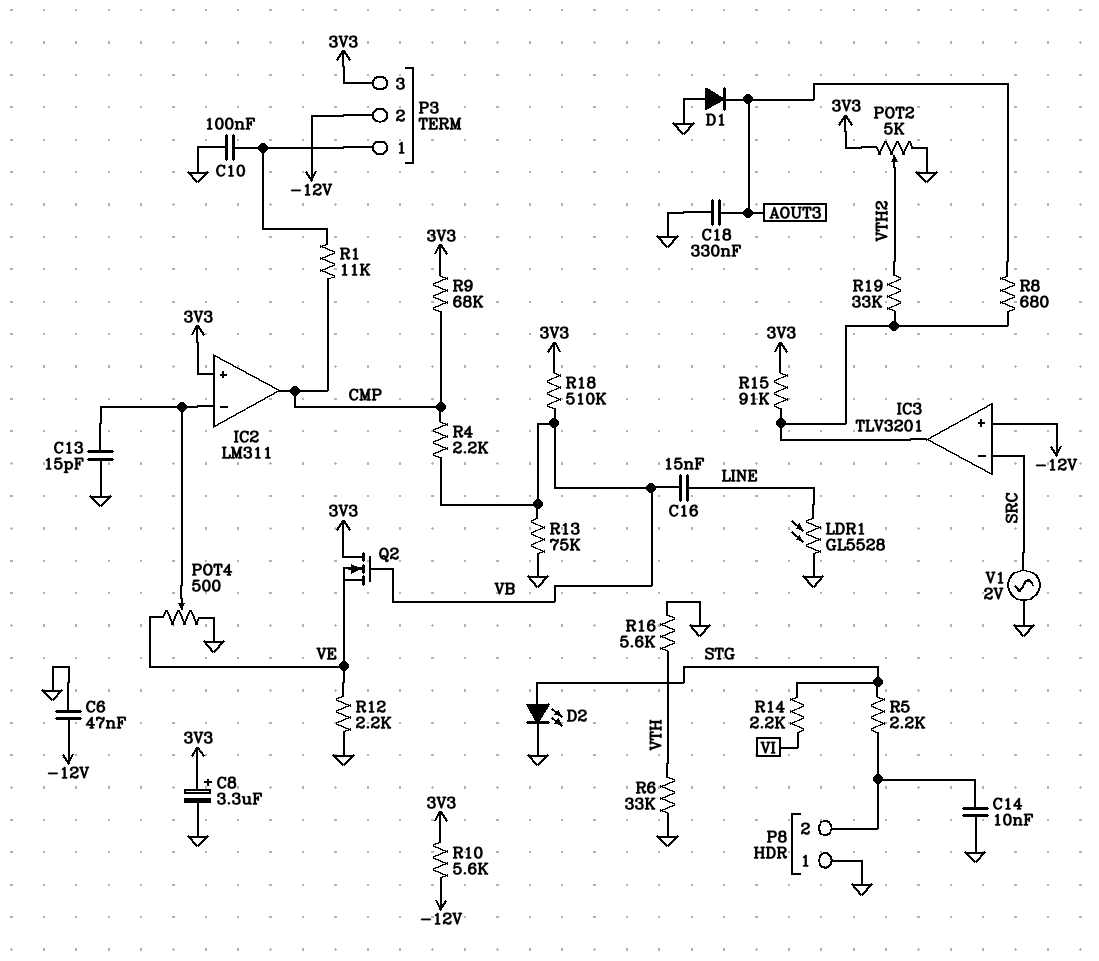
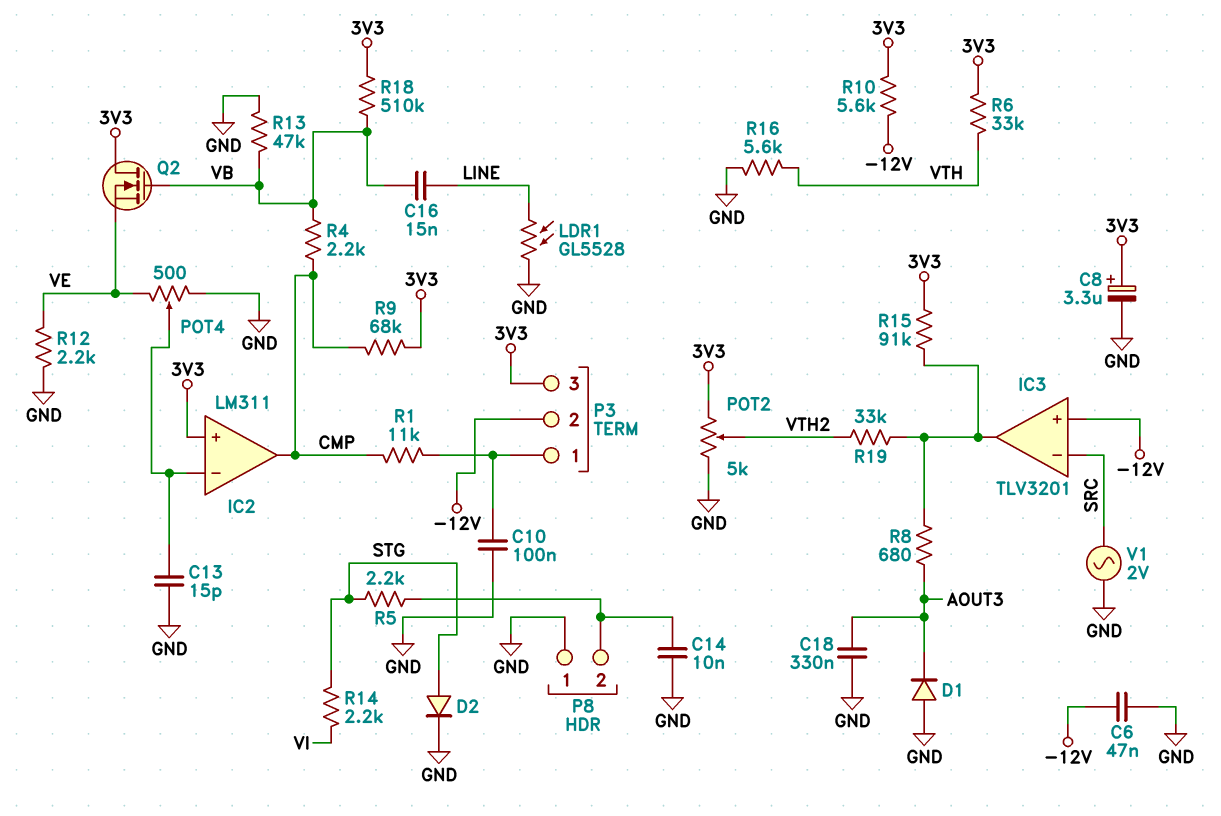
D2: LED (A STG, K GND) -> diode (A STG, K GND)
R6: 33k (GND, VTH) -> 33k (3V3, VTH)
R13: 75k (GND, VB) -> 47k (GND, VB)

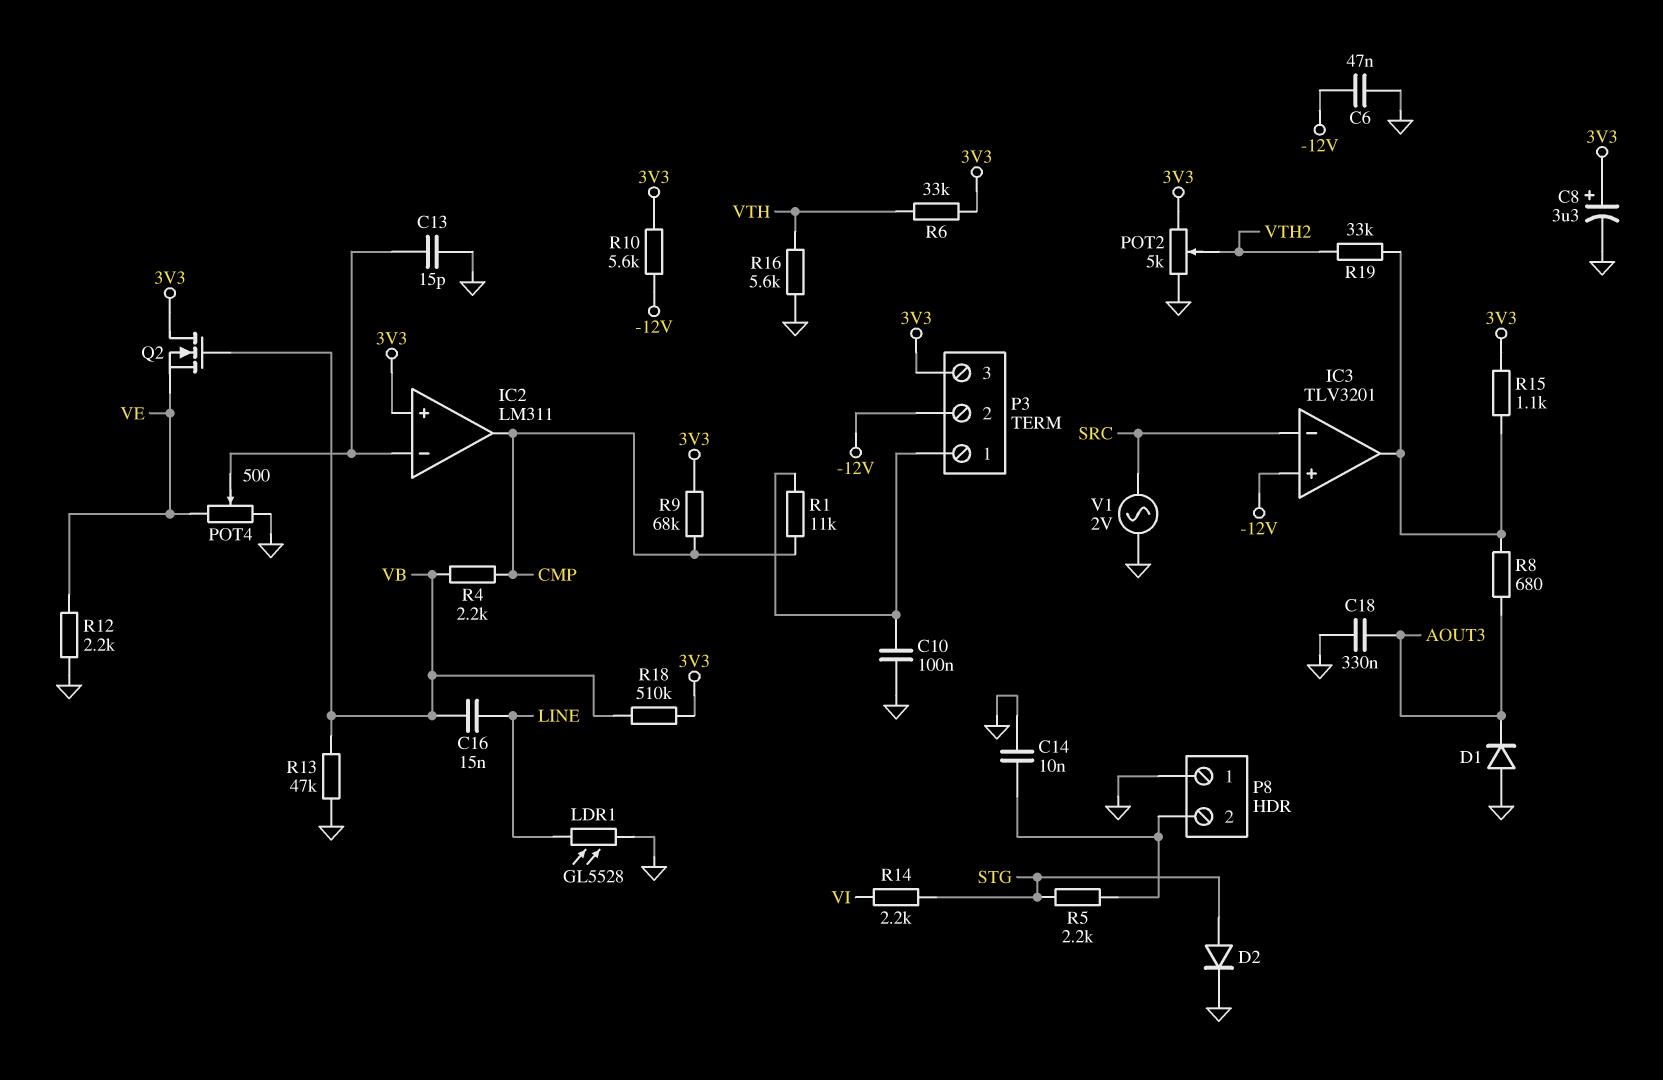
R15: 91k (3V3, IC3/out) -> 1.1k (3V3, IC3/out)

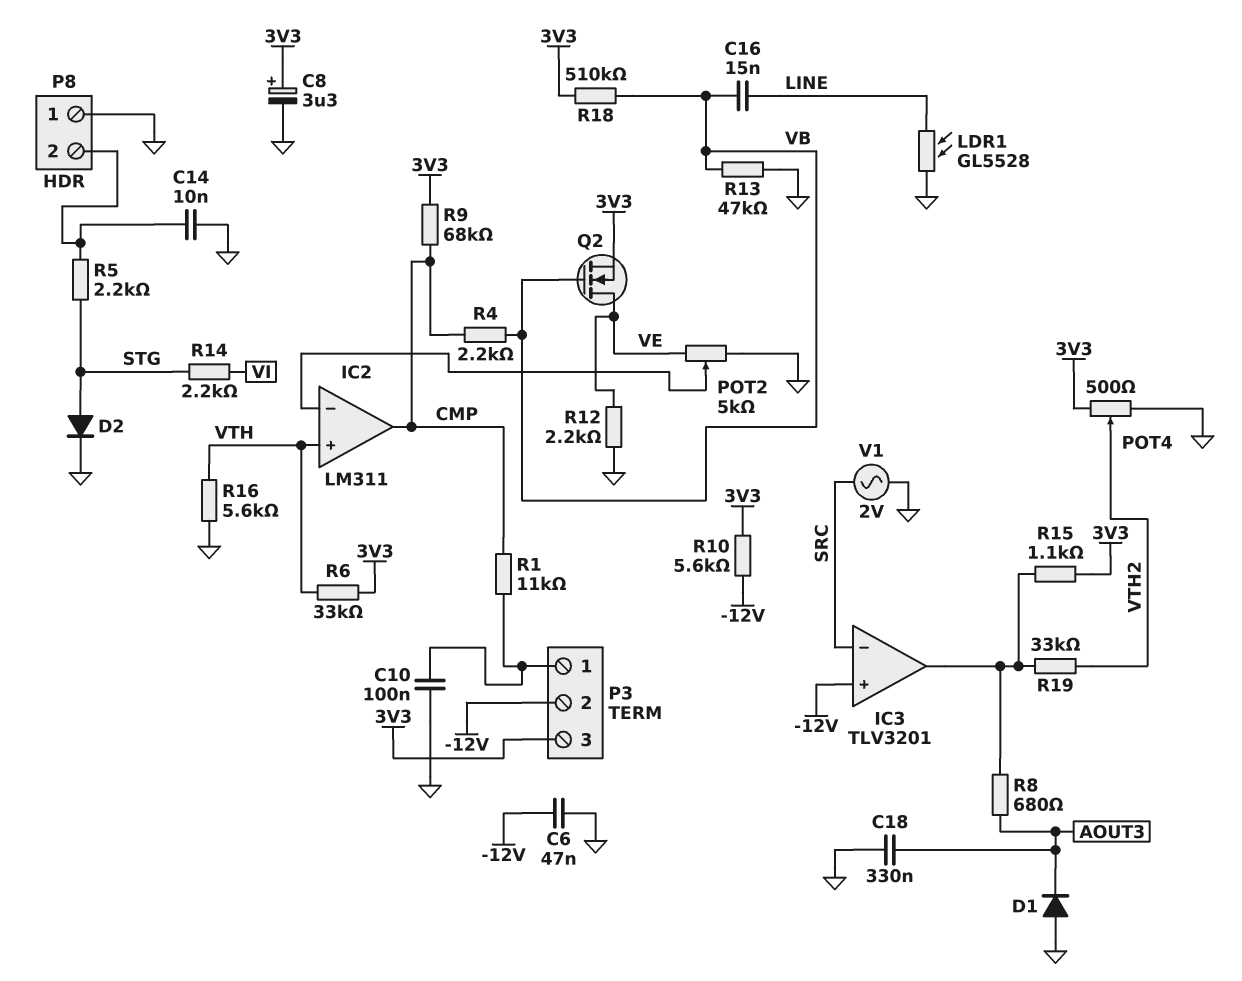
C13: 15pF (GND, IC2/in-) -> none
IC2 pin in+: 3V3 -> VTH
POT2: 5k (3V3, GND, wiper VTH2) -> 5k (GND, VE, wiper IC2/in-)
POT4: 500 (GND, VE, wiper IC2/in-) -> 500 (3V3, GND, wiper VTH2)
Q2: NMOS (G VB, D 3V3, S VE) -> NMOS (G VB, D VE, S 3V3)

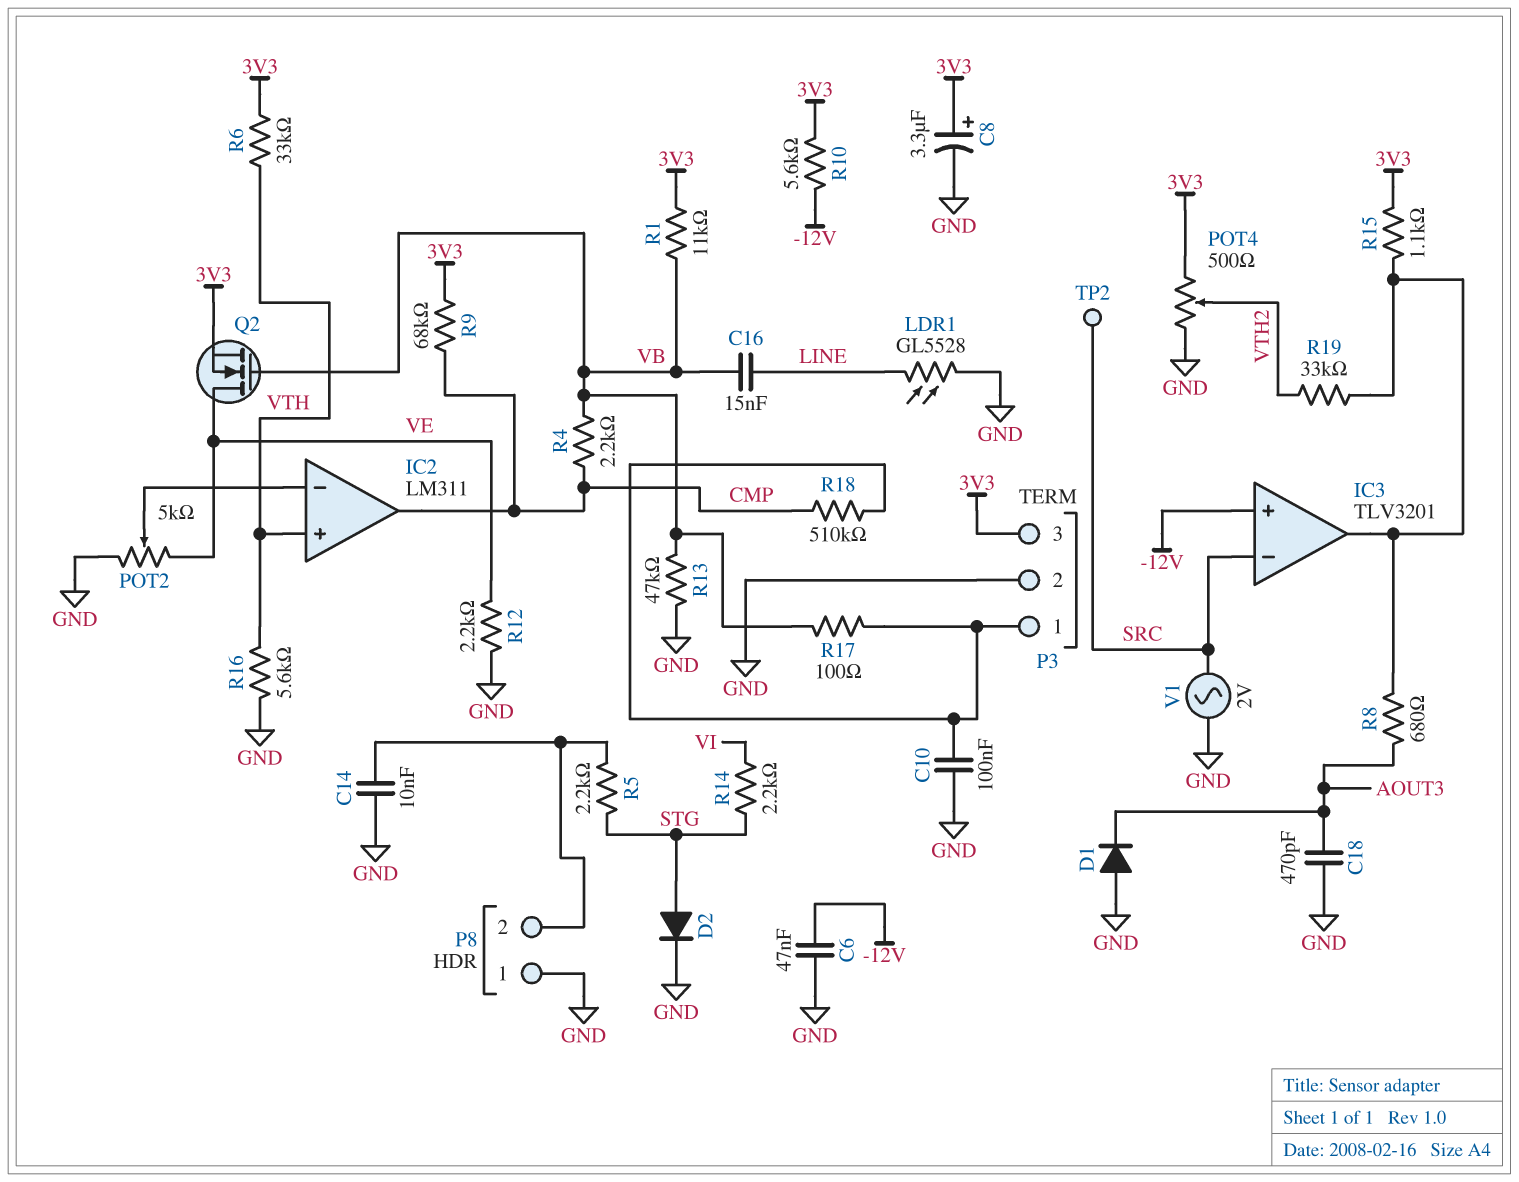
C18: 330nF (AOUT3, GND) -> 470pF (AOUT3, GND)
P3 pin 2: -12V -> GND
R1: 11k (CMP, P3/1) -> 11k (3V3, VB)
R17: none -> 100 (P3/1, VB)
R18: 510k (3V3, VB) -> 510k (CMP, P3/1)
TP2: none -> test point (SRC)

